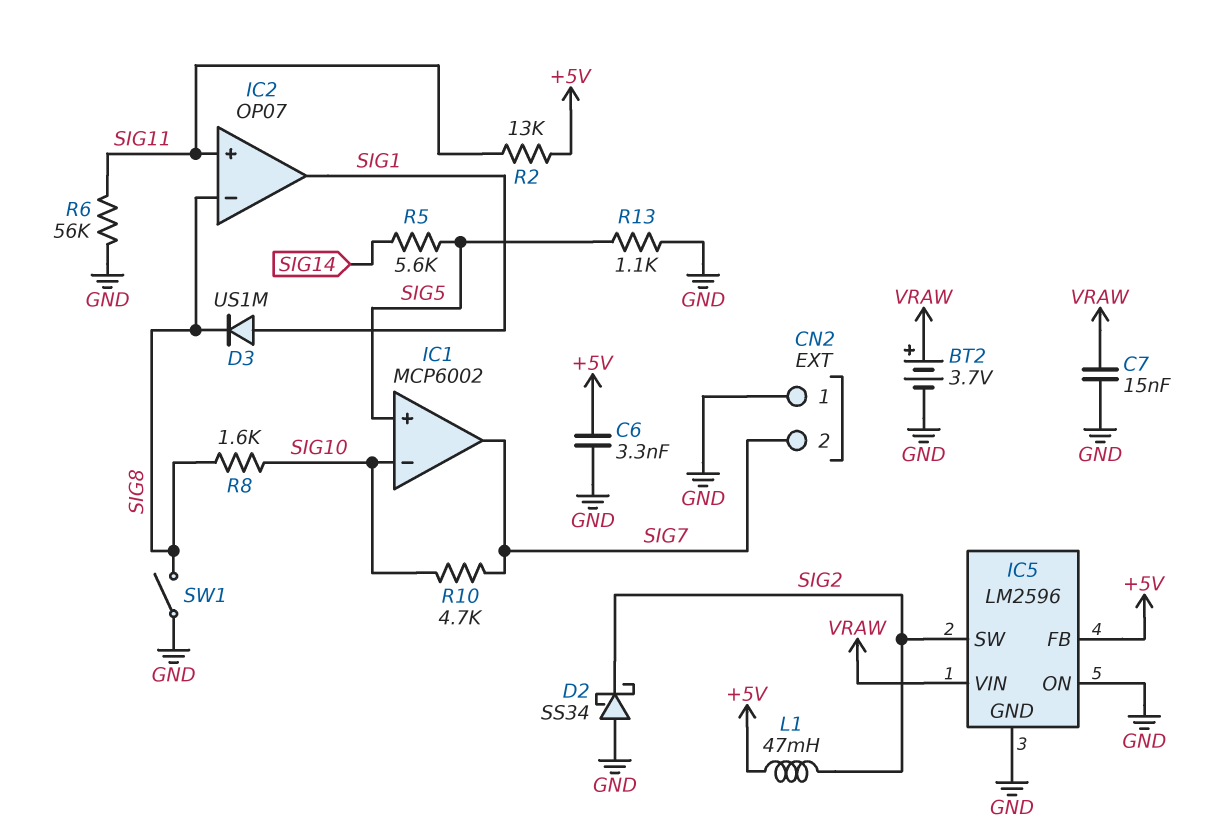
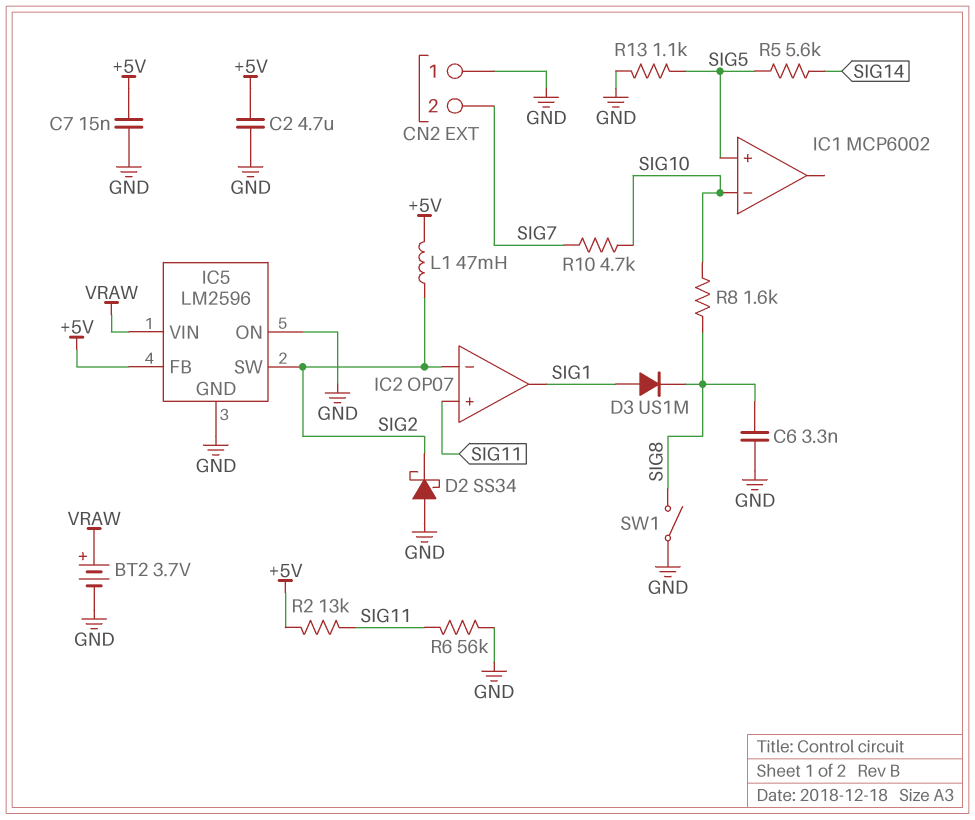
C2: none -> 4.7uF (+5V, GND)
C6: 3.3nF (+5V, GND) -> 3.3nF (GND, SIG8)
C7: 15nF (GND, VRAW) -> 15nF (+5V, GND)
IC1 pin out: SIG7 -> none
IC2 pin in-: SIG8 -> SIG2

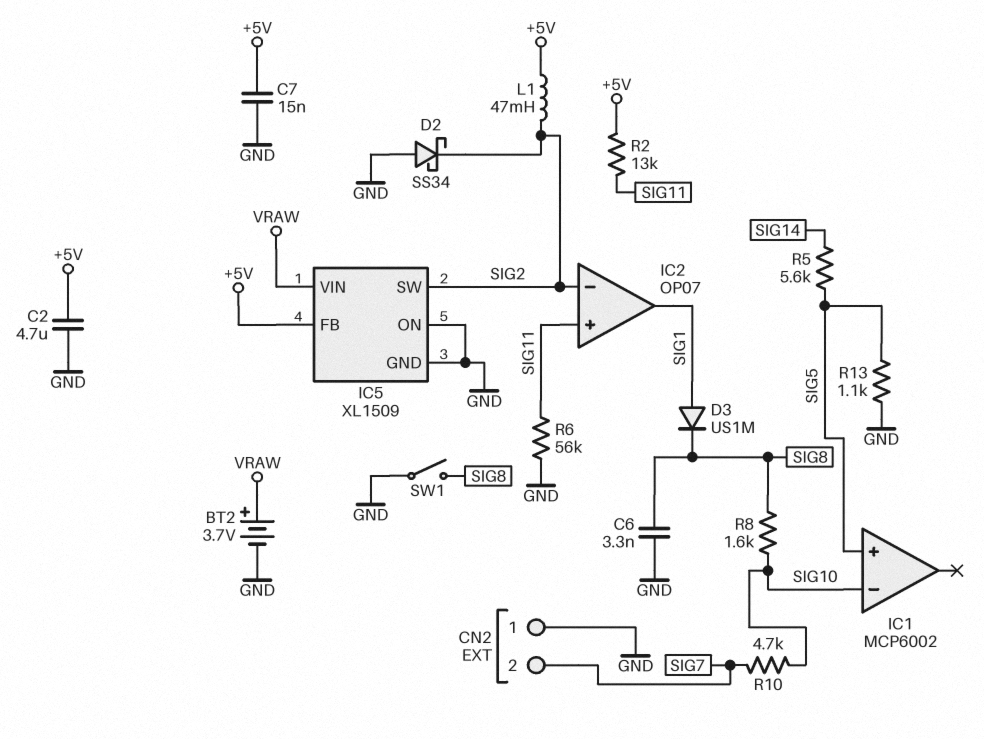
IC5: LM2596 -> XL1509

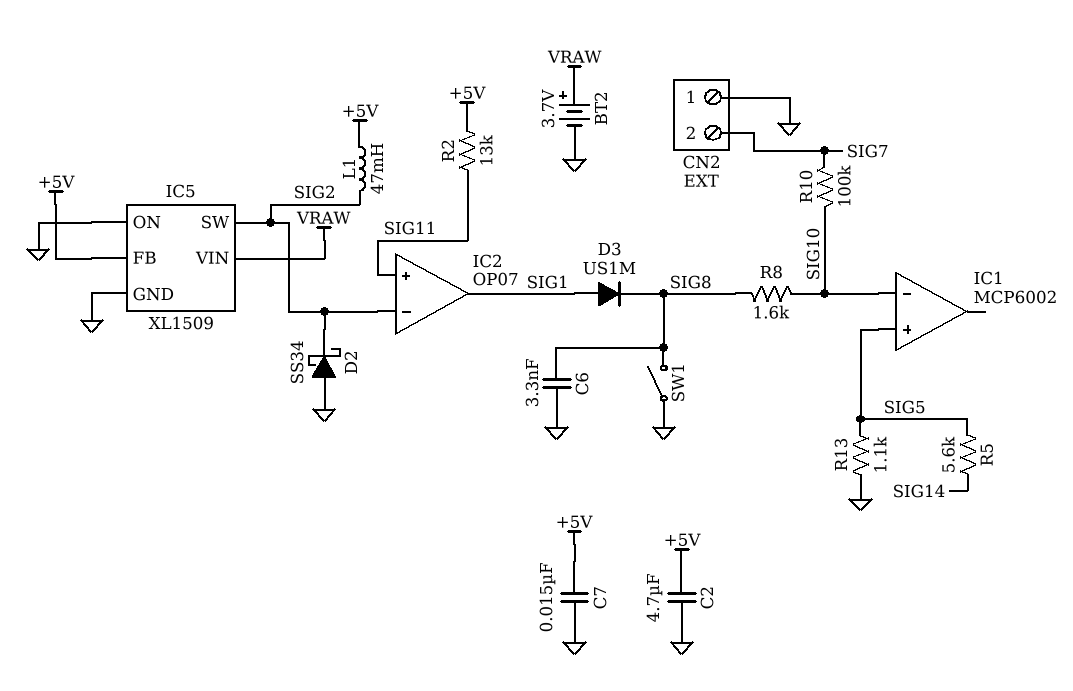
R6: 56k (GND, SIG11) -> none
R10: 4.7k (SIG7, SIG10) -> 100k (SIG7, SIG10)

